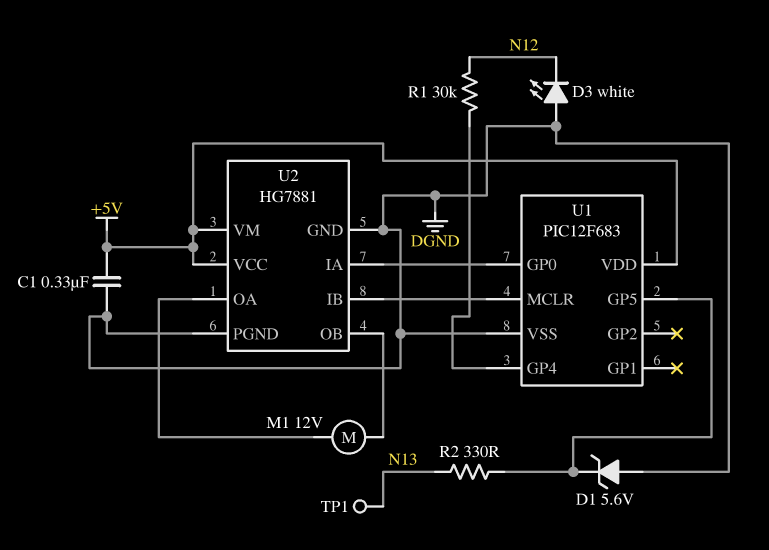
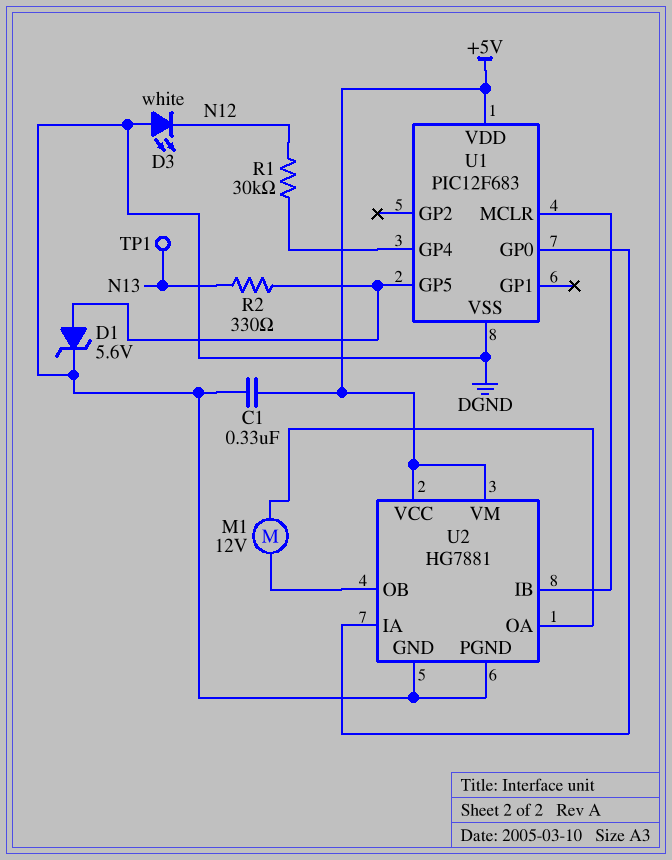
D1: zener 5.6V (A DGND, K U1/GP5) -> zener 5.6V (A U1/GP5, K DGND)

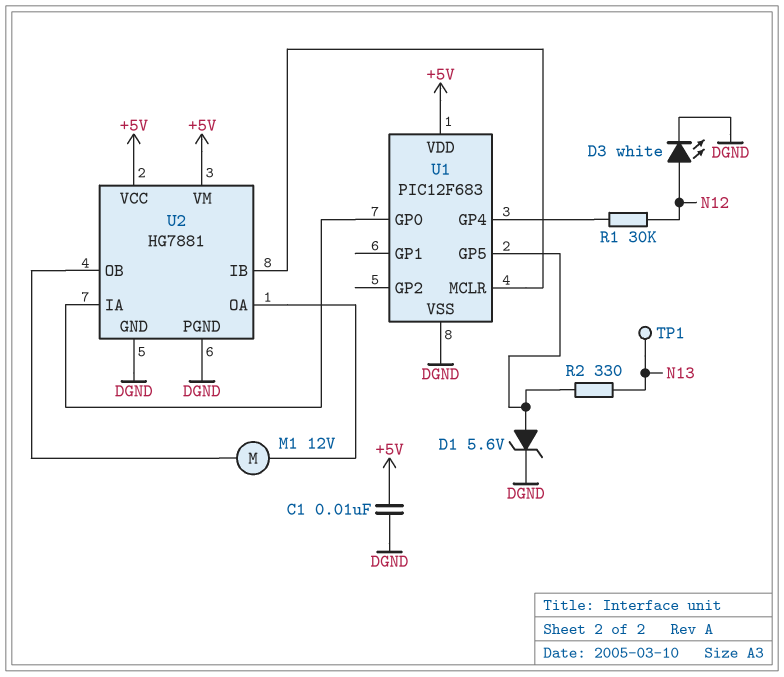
C1: 330nF (+5V, DGND) -> 10nF (+5V, DGND)
D3: LED white (A DGND, K N12) -> LED white (A N12, K DGND)

